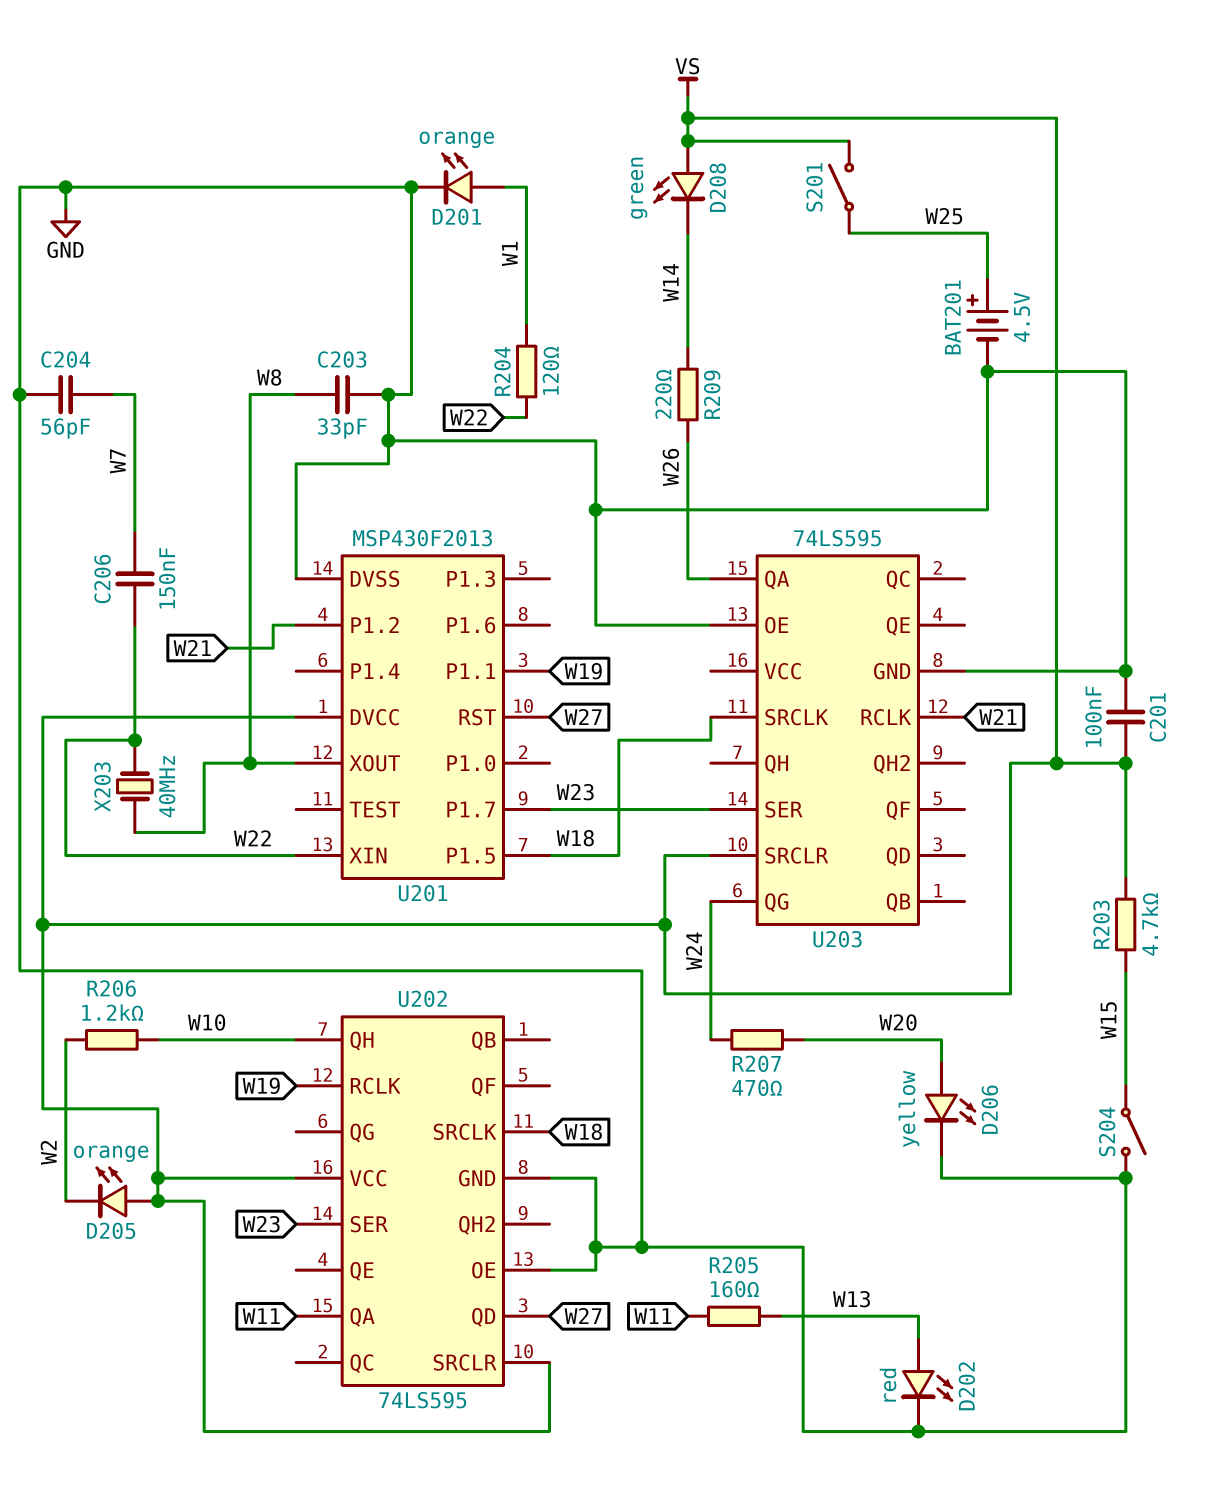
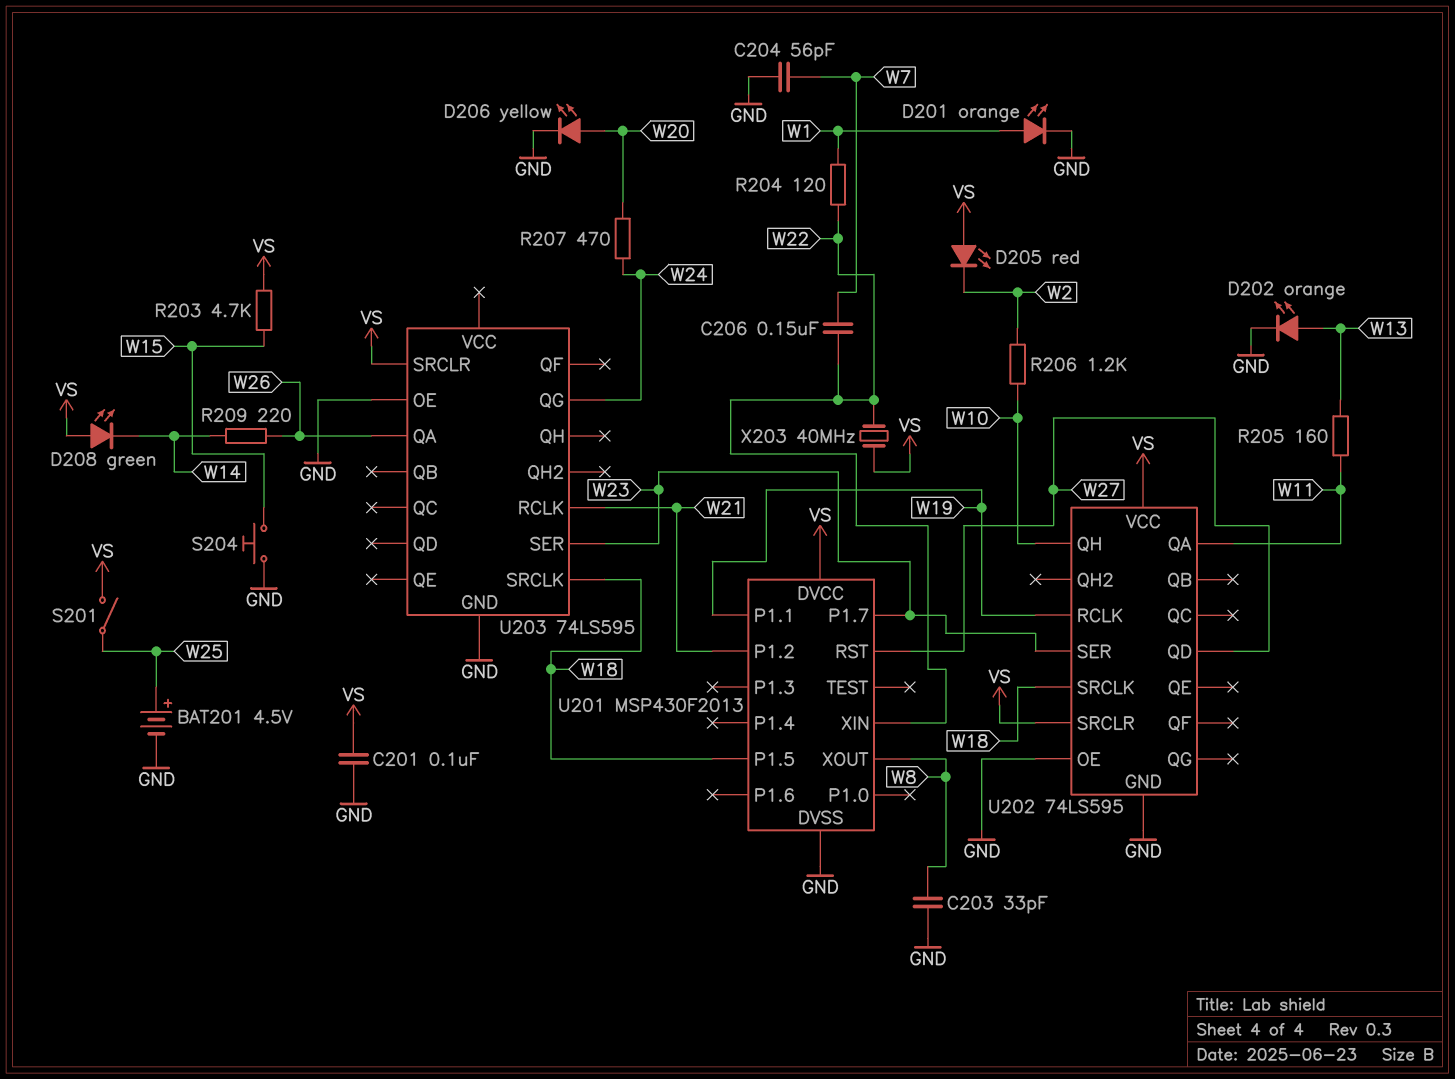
D202: LED red (A W13, K GND) -> LED orange (A W13, K GND)
D205: LED orange (A VS, K W2) -> LED red (A VS, K W2)
S204: switch (GND, W15) -> button (GND, W15)
X203: 40MHz (W8, W22) -> 40MHz (VS, W22)

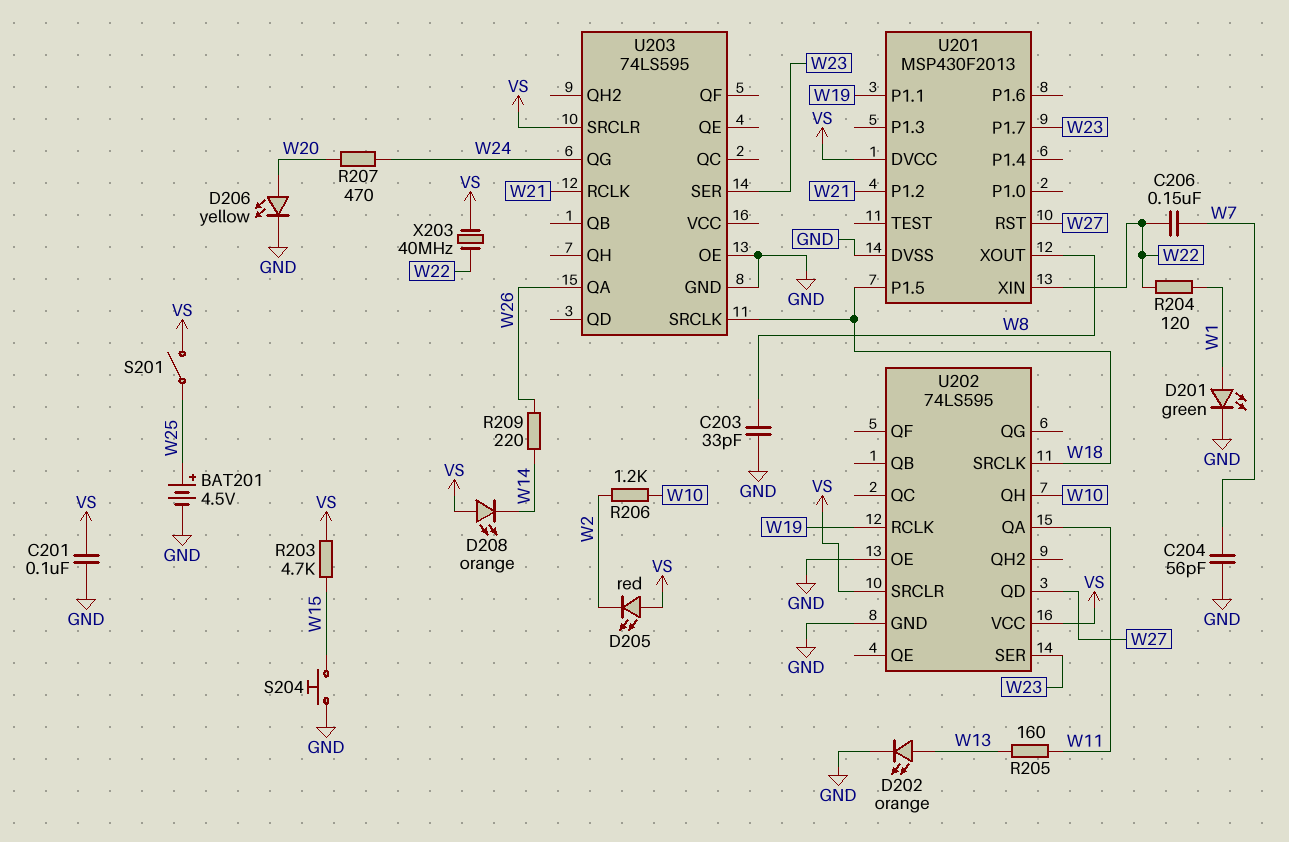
D201: LED orange (A W1, K GND) -> LED green (A W1, K GND)
D208: LED green (A VS, K W14) -> LED orange (A VS, K W14)

